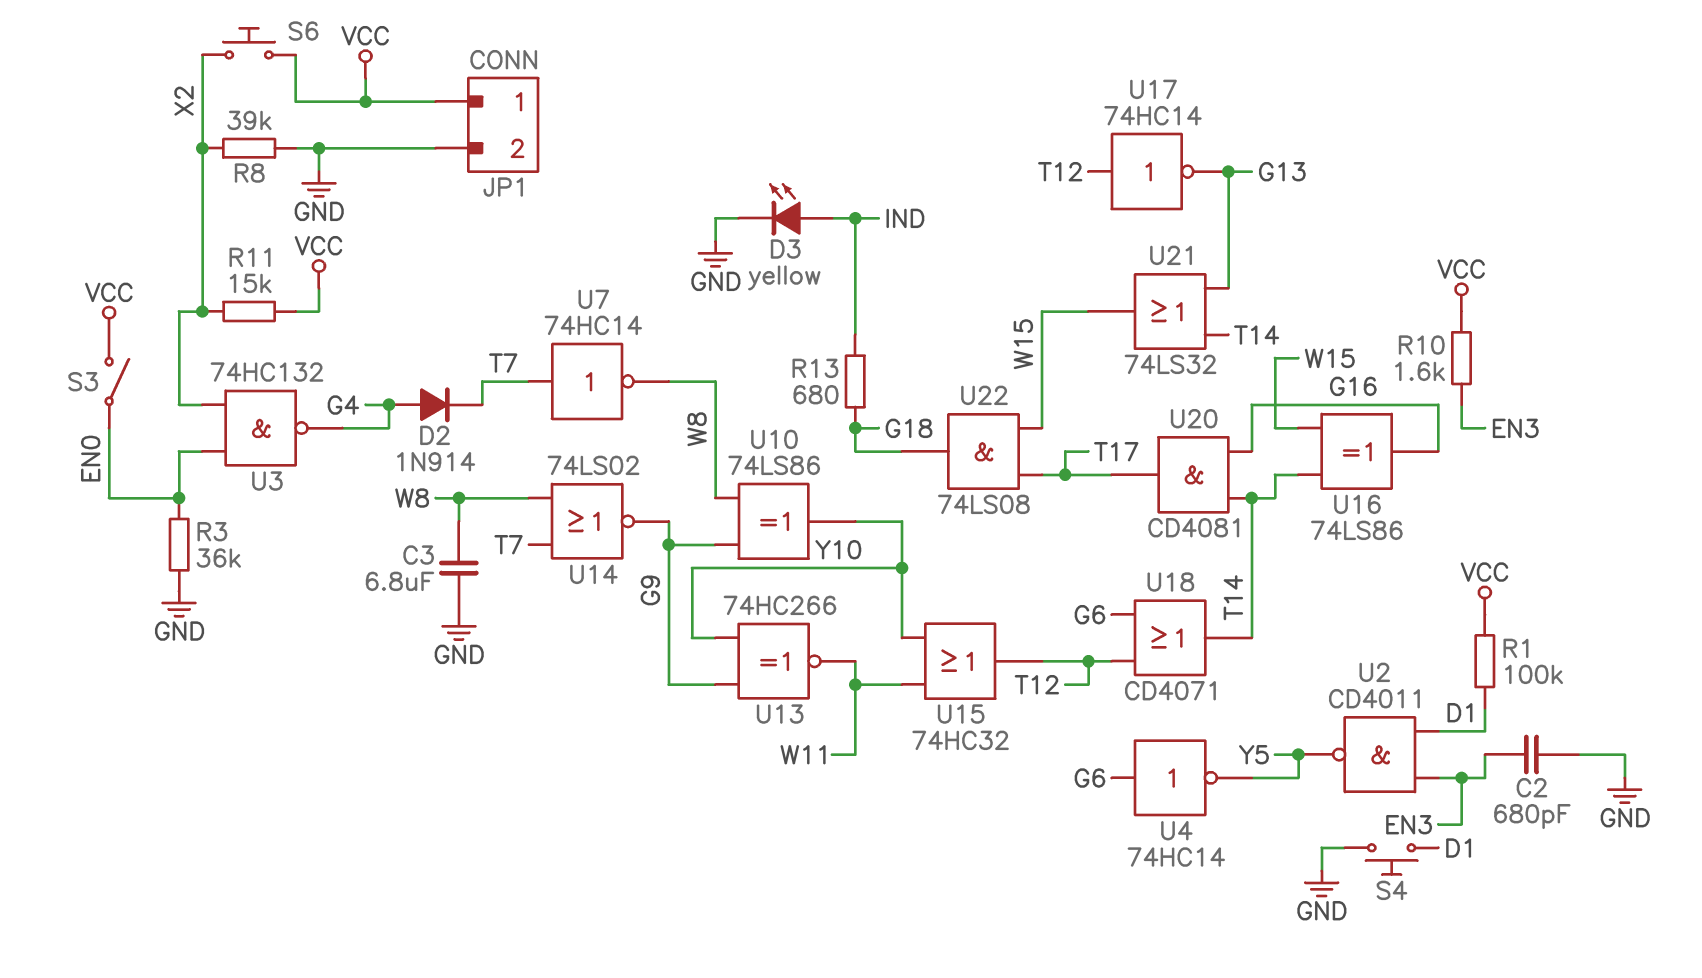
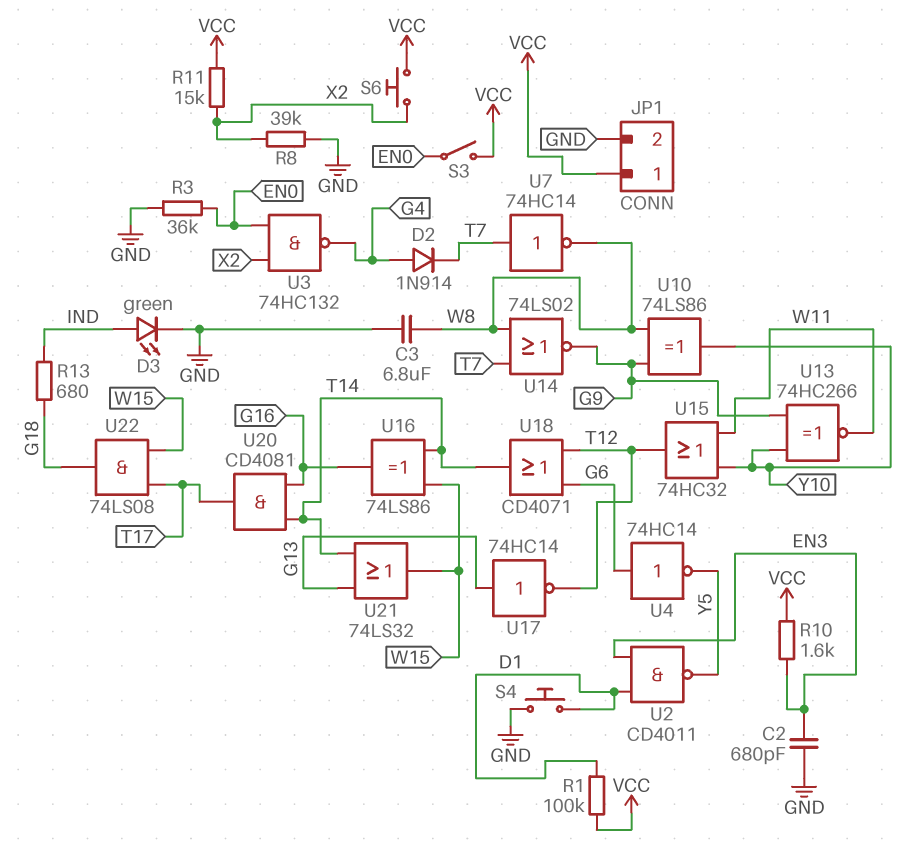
D3: LED yellow (A IND, K GND) -> LED green (A IND, K GND)
U17: NOT 74HC14 (in T12, out G13) -> NOT 74HC14 (in G13, out T12)

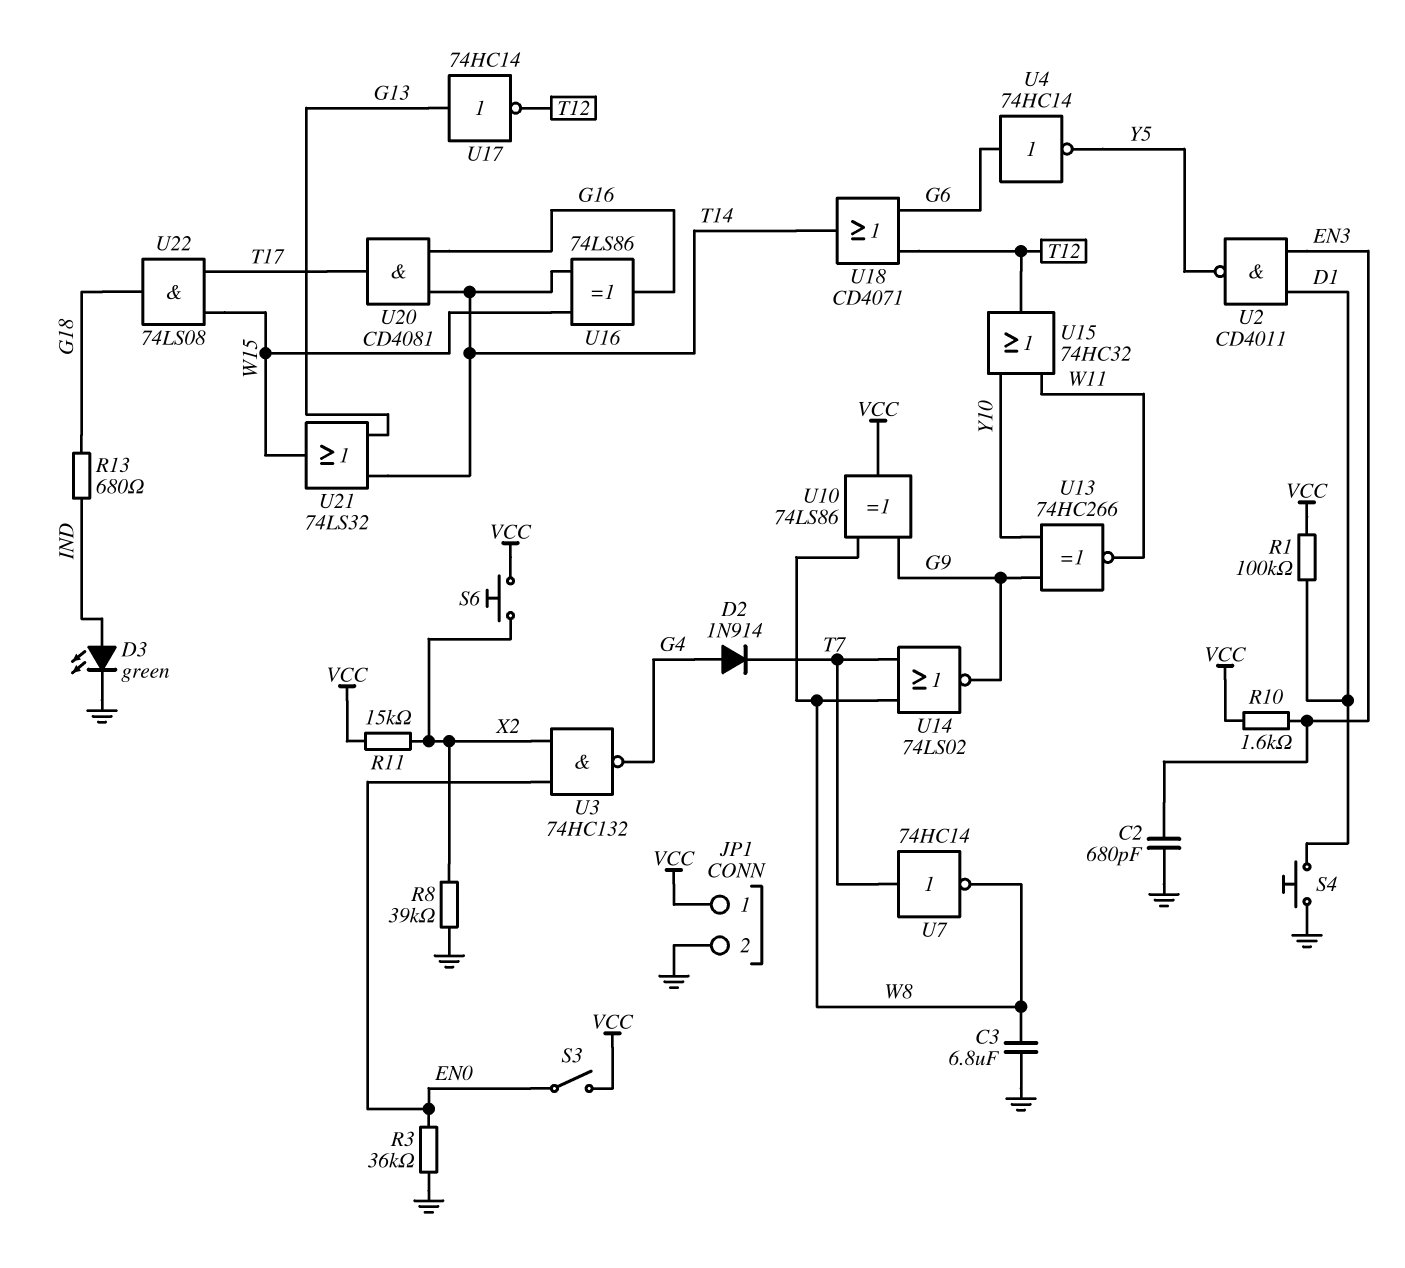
U10: XOR 74LS86 (in G9, in W8, out Y10) -> XOR 74LS86 (in G9, in W8, out VCC)

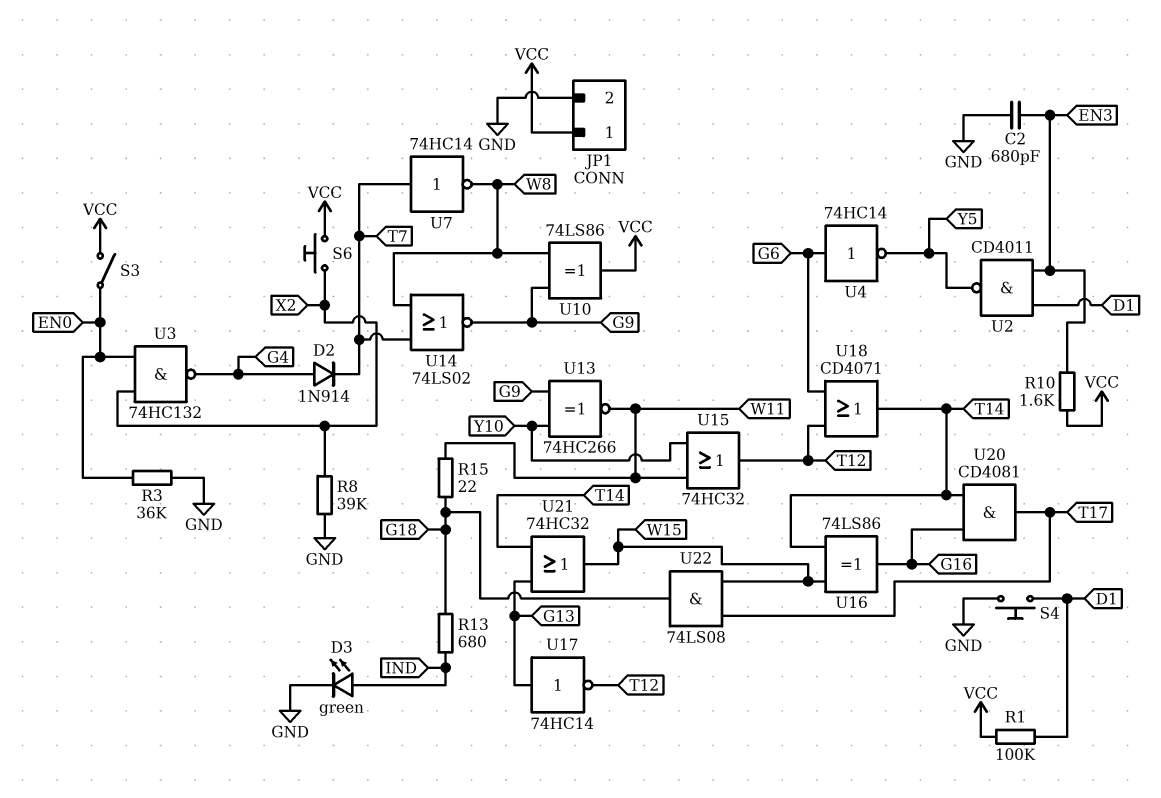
C3: 6.8uF (GND, W8) -> none
R11: 15k (VCC, X2) -> none
R15: none -> 22 (G18, W11)
U21: OR 74LS32 (in G13, in T14, out W15) -> OR 74HC32 (in G13, in T14, out W15)

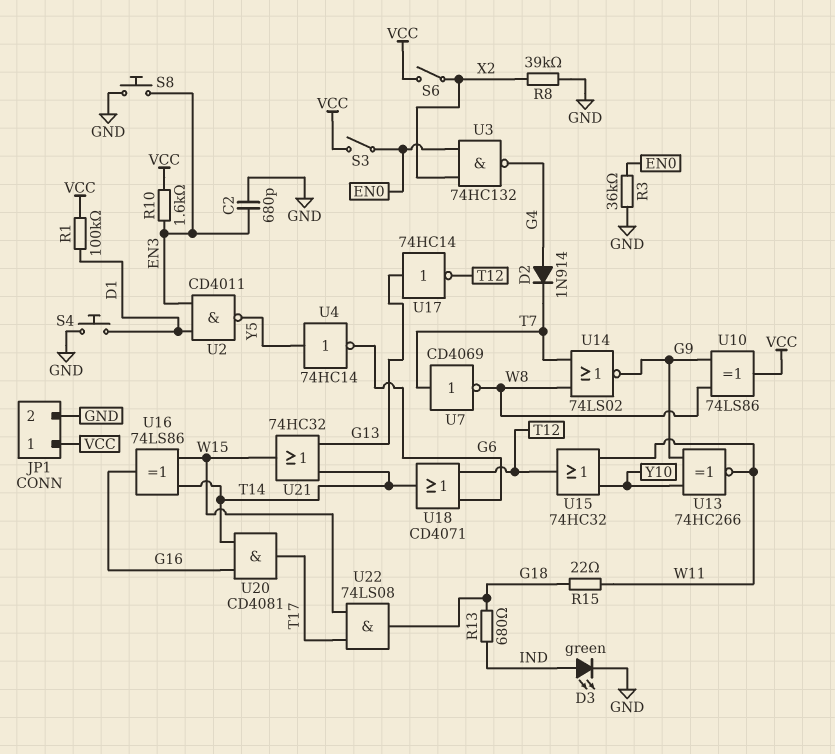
S6: button (VCC, X2) -> switch (VCC, X2)
S8: none -> button (EN3, GND)
U4: NOT 74HC14 (in G6, out Y5) -> NOT 74HC14 (in Y5, out G6)
U7: NOT 74HC14 (in T7, out W8) -> NOT CD4069 (in T7, out W8)

